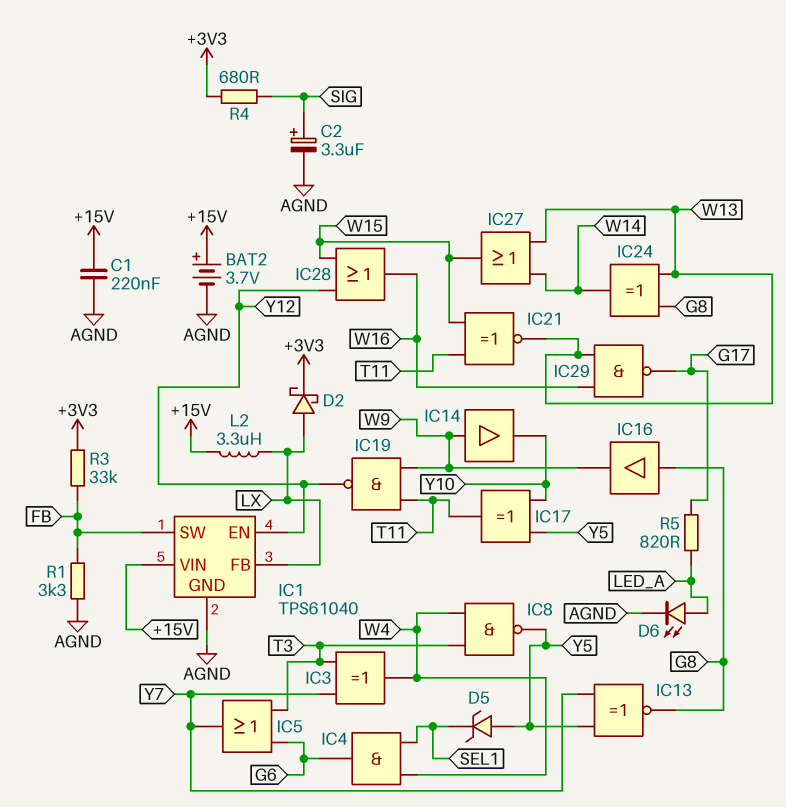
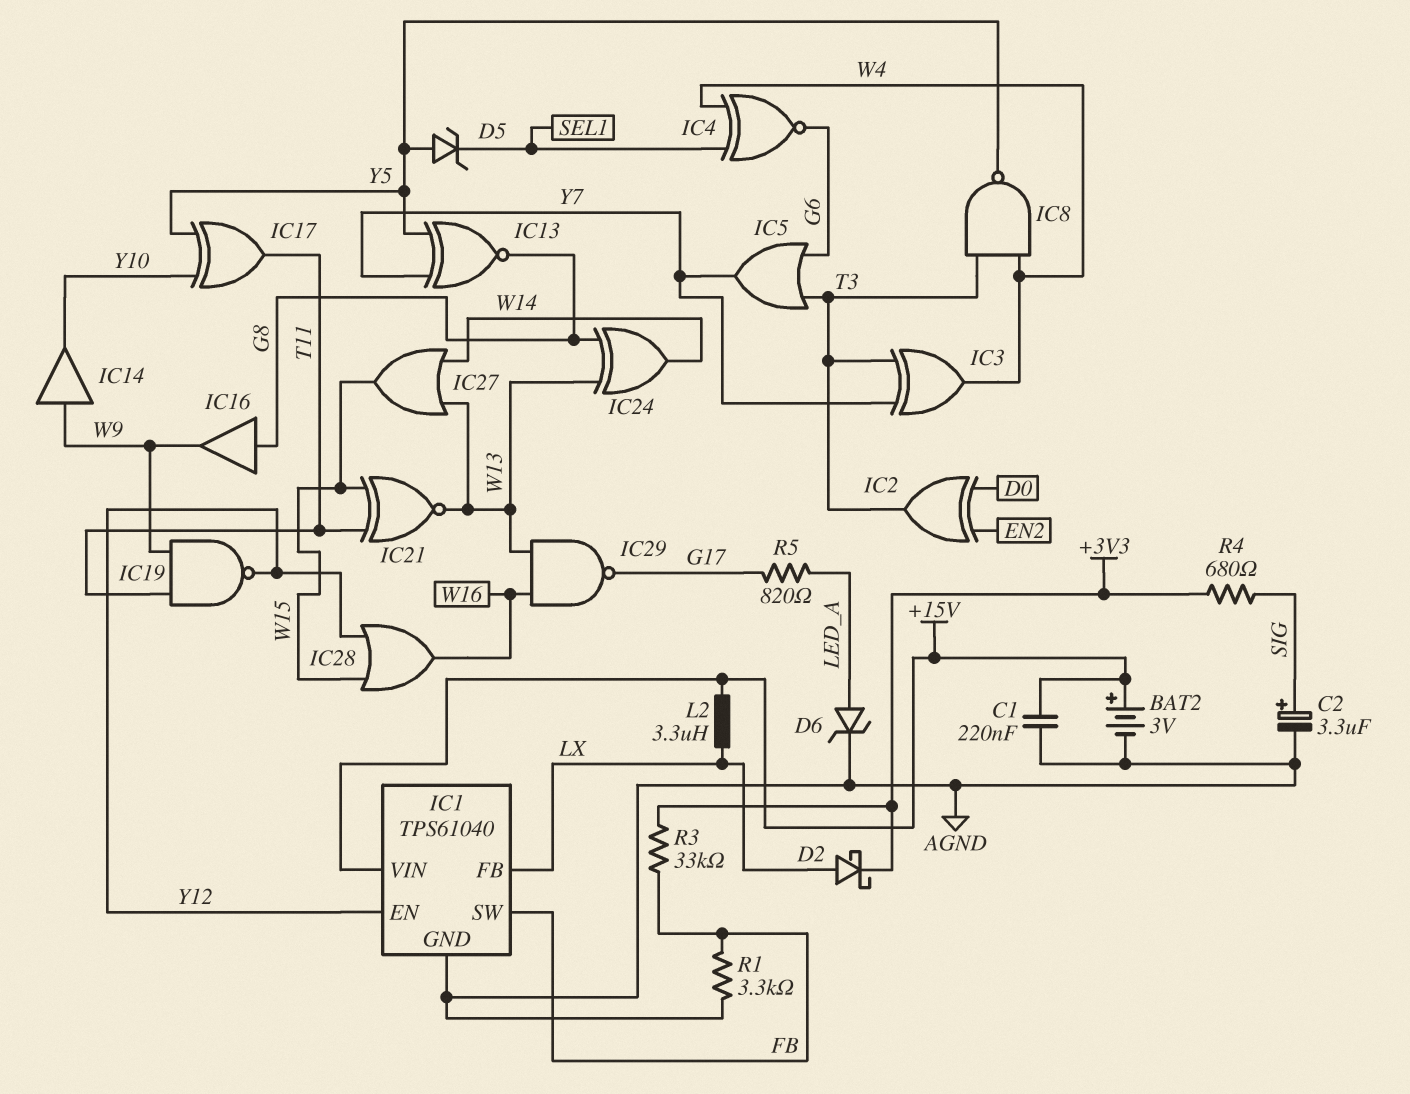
BAT2: 3.7V (plus +15V, minus AGND) -> 3V (plus +15V, minus AGND)
D6: LED (A LED_A, K AGND) -> zener (A LED_A, K AGND)
IC2: none -> XOR (in D0, in EN2, out T3)
IC4: AND (in SEL1, in W4, out G6) -> XNOR (in SEL1, in W4, out G6)

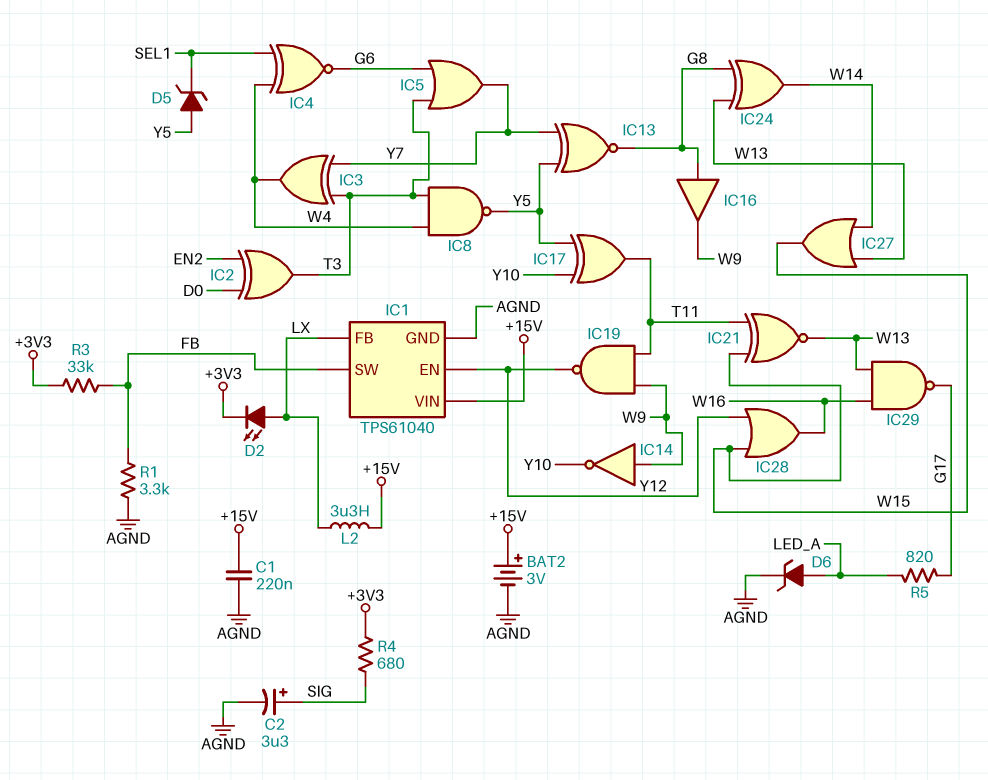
D2: schottky (A LX, K +3V3) -> LED (A LX, K +3V3)
IC14: buffer (in W9, out Y10) -> NOT (in W9, out Y10)

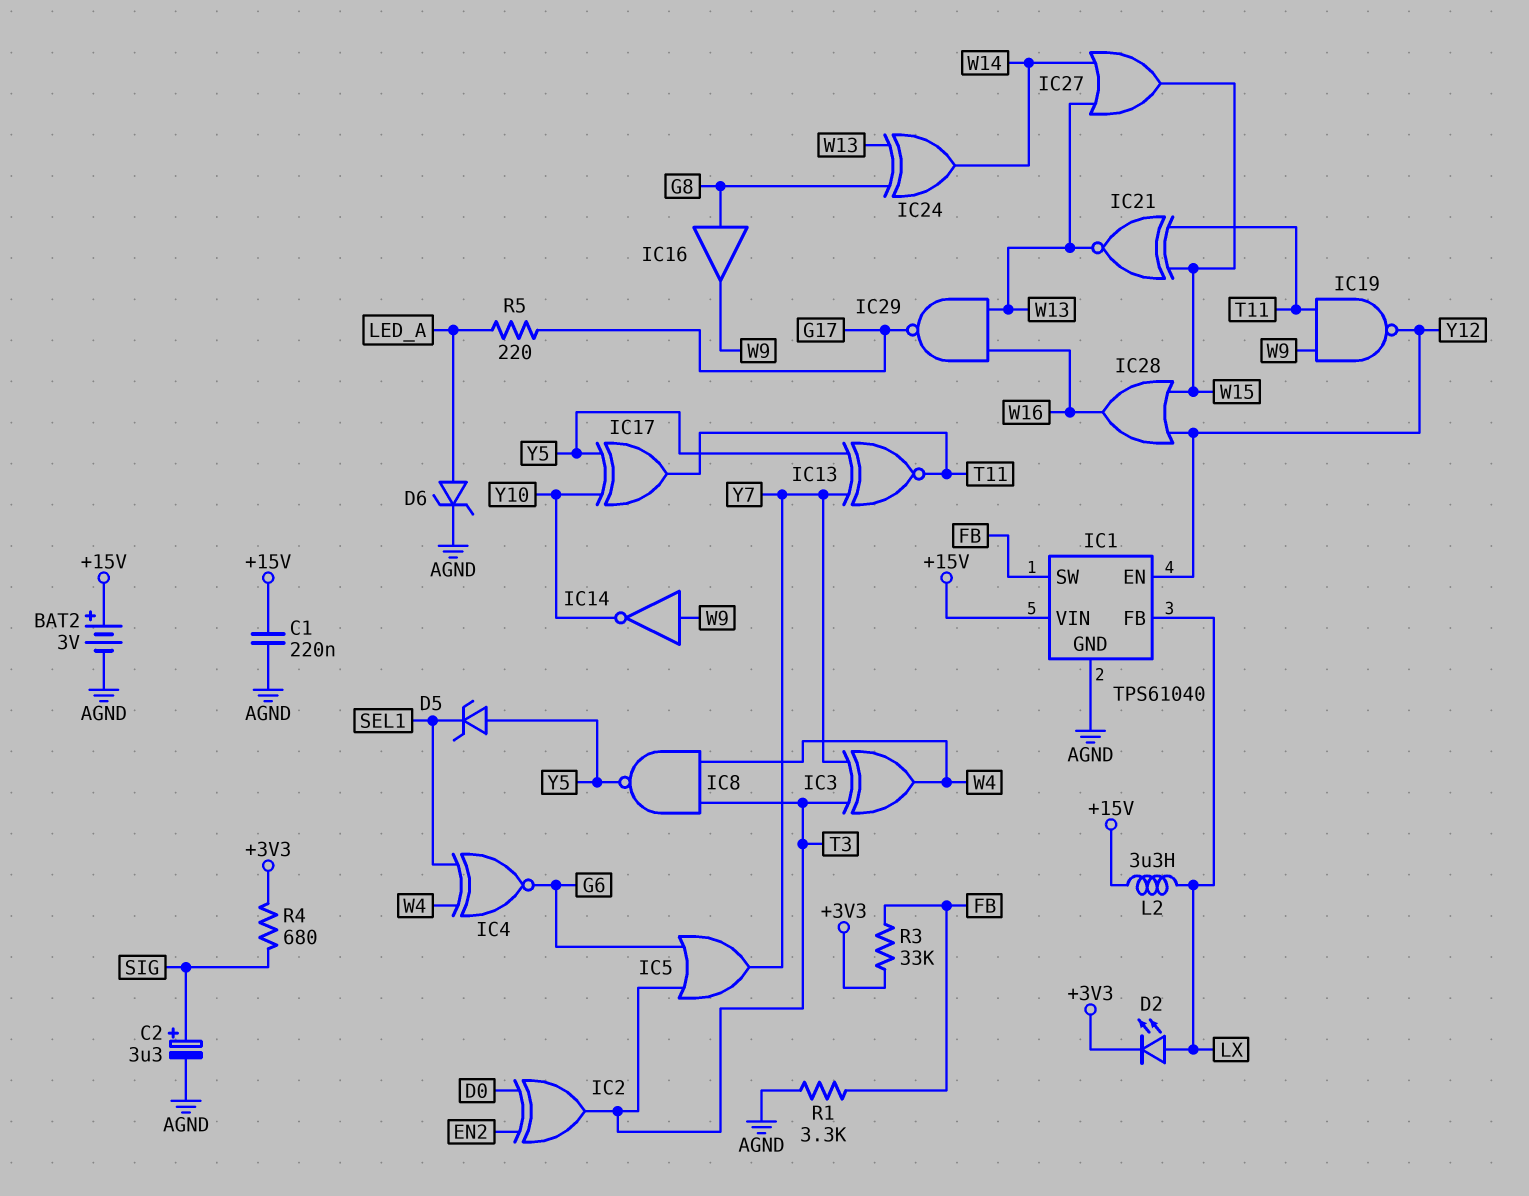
IC13: XNOR (in Y5, in Y7, out G8) -> XNOR (in Y5, in Y7, out T11)
R5: 820 (G17, LED_A) -> 220 (G17, LED_A)

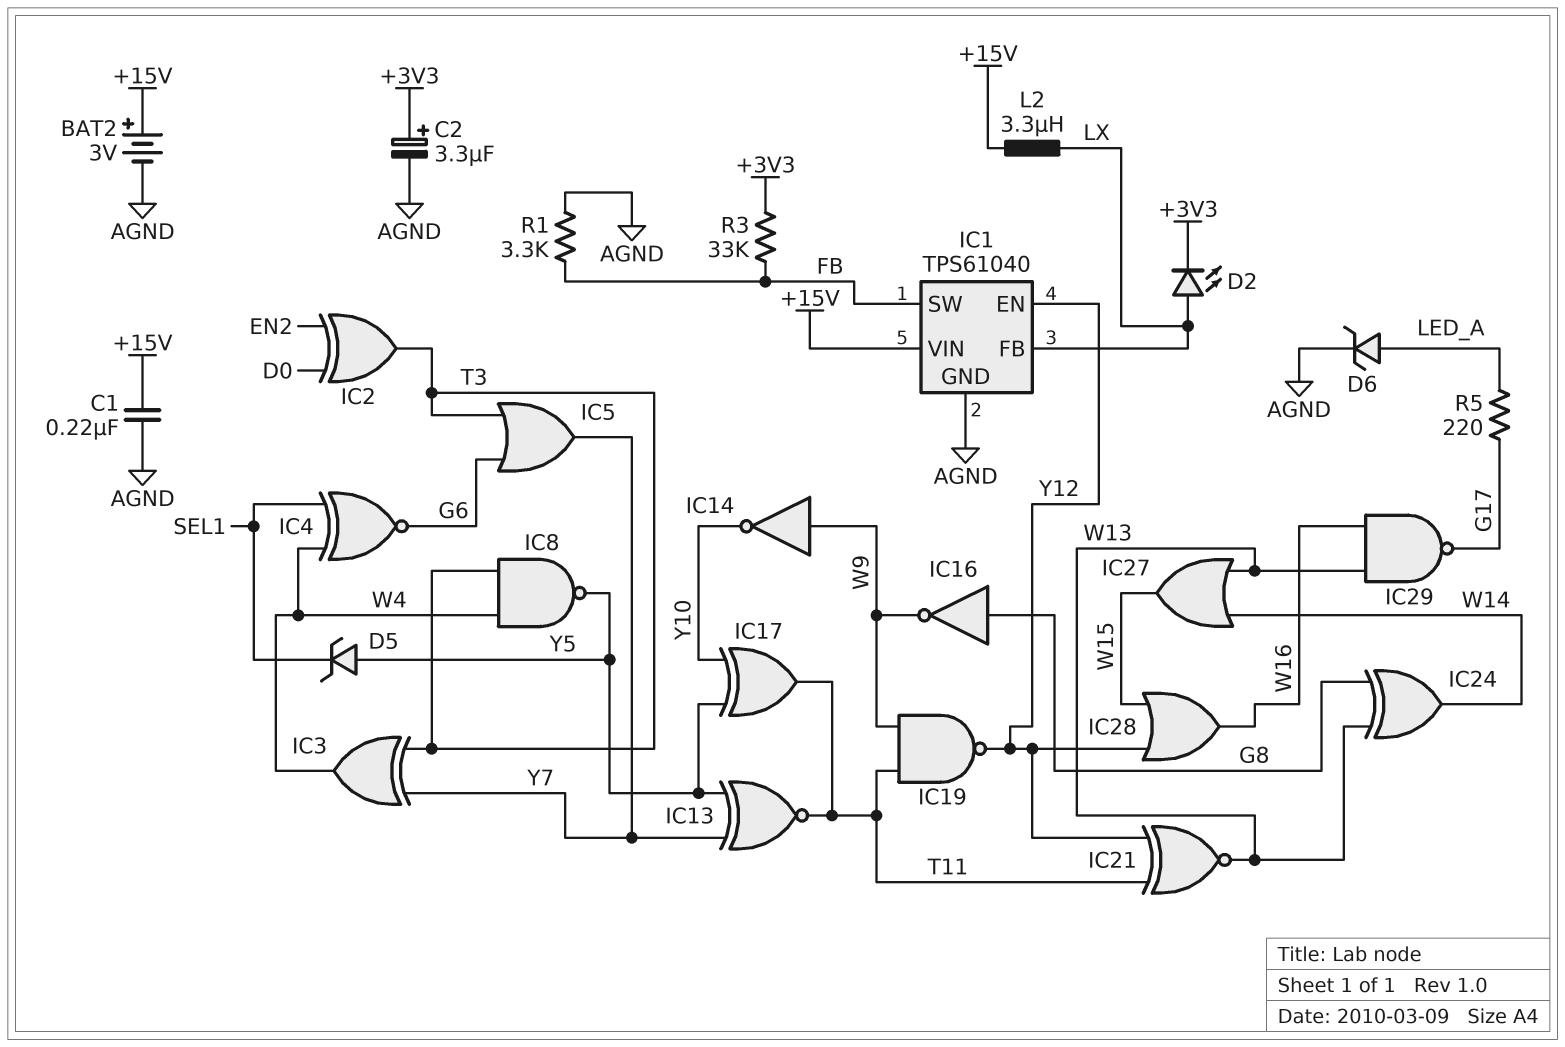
C2: 3.3uF (plus SIG, minus AGND) -> 3.3uF (plus +3V3, minus AGND)
IC16: buffer (in G8, out W9) -> NOT (in G8, out W9)
IC21: XNOR (in T11, in W15, out W13) -> XNOR (in T11, in Y12, out W13)
R4: 680 (+3V3, SIG) -> none

